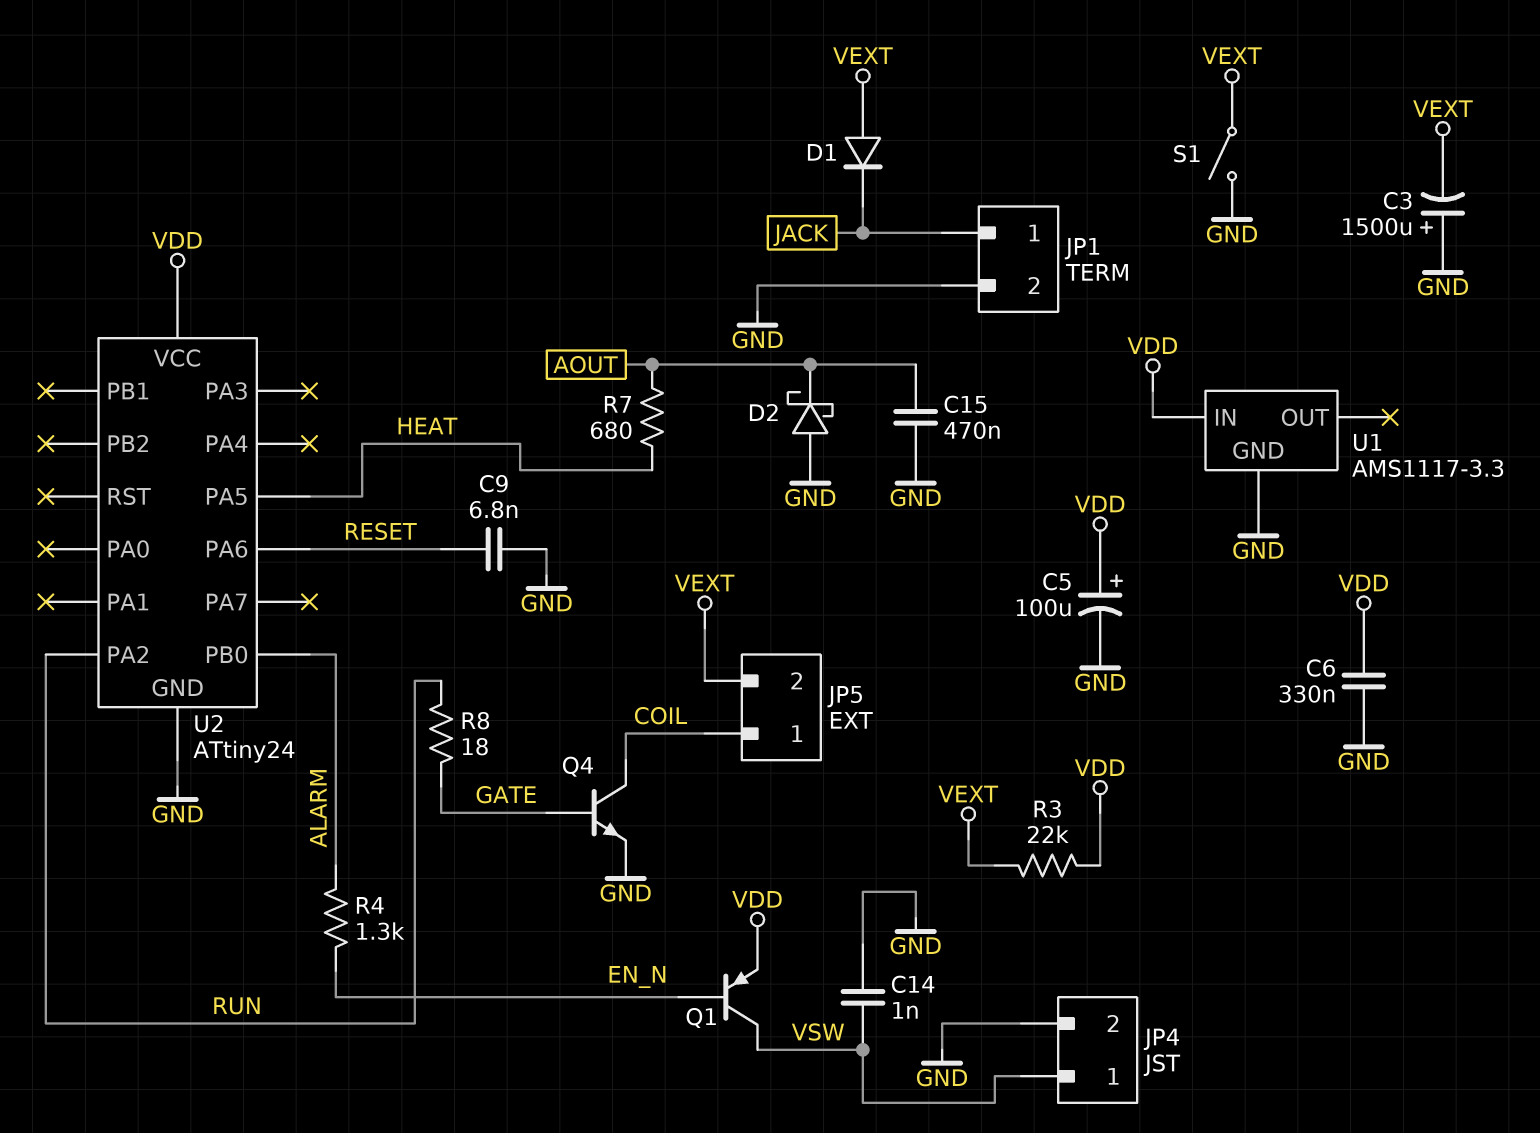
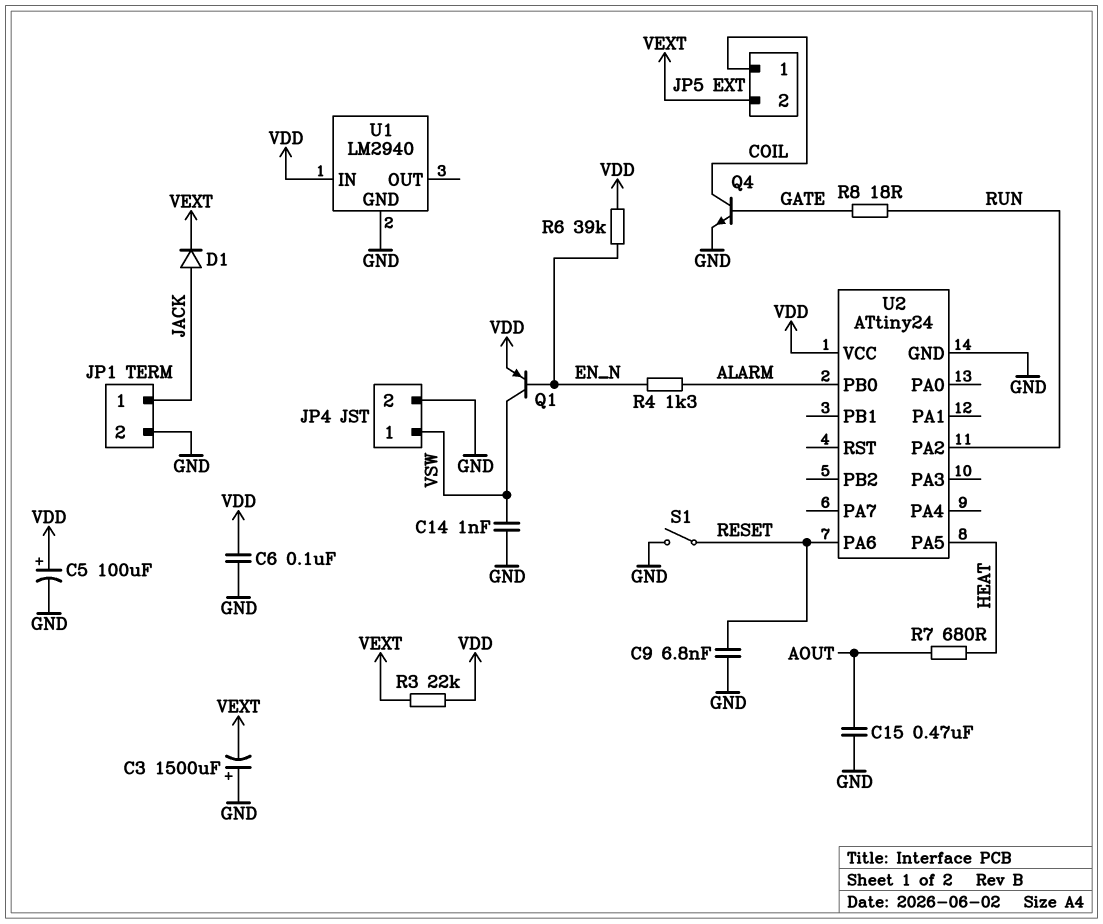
C6: 330nF (GND, VDD) -> 100nF (GND, VDD)
D1: diode (A VEXT, K JACK) -> diode (A JACK, K VEXT)
D2: schottky (A GND, K AOUT) -> none
R6: none -> 39k (EN_N, VDD)
S1: switch (GND, VEXT) -> switch (GND, RESET)
U1: AMS1117-3.3 -> LM2940

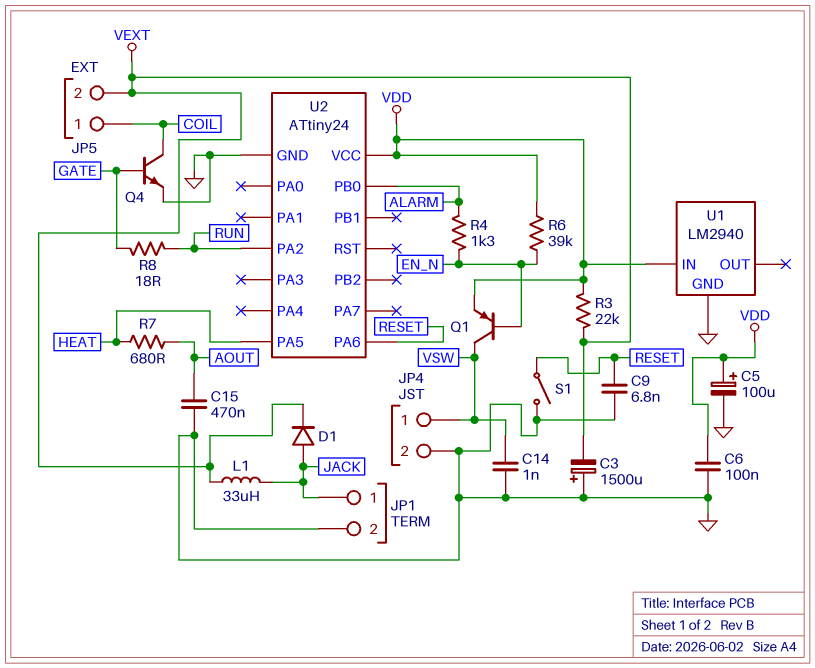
L1: none -> 33uH (JACK, VEXT)

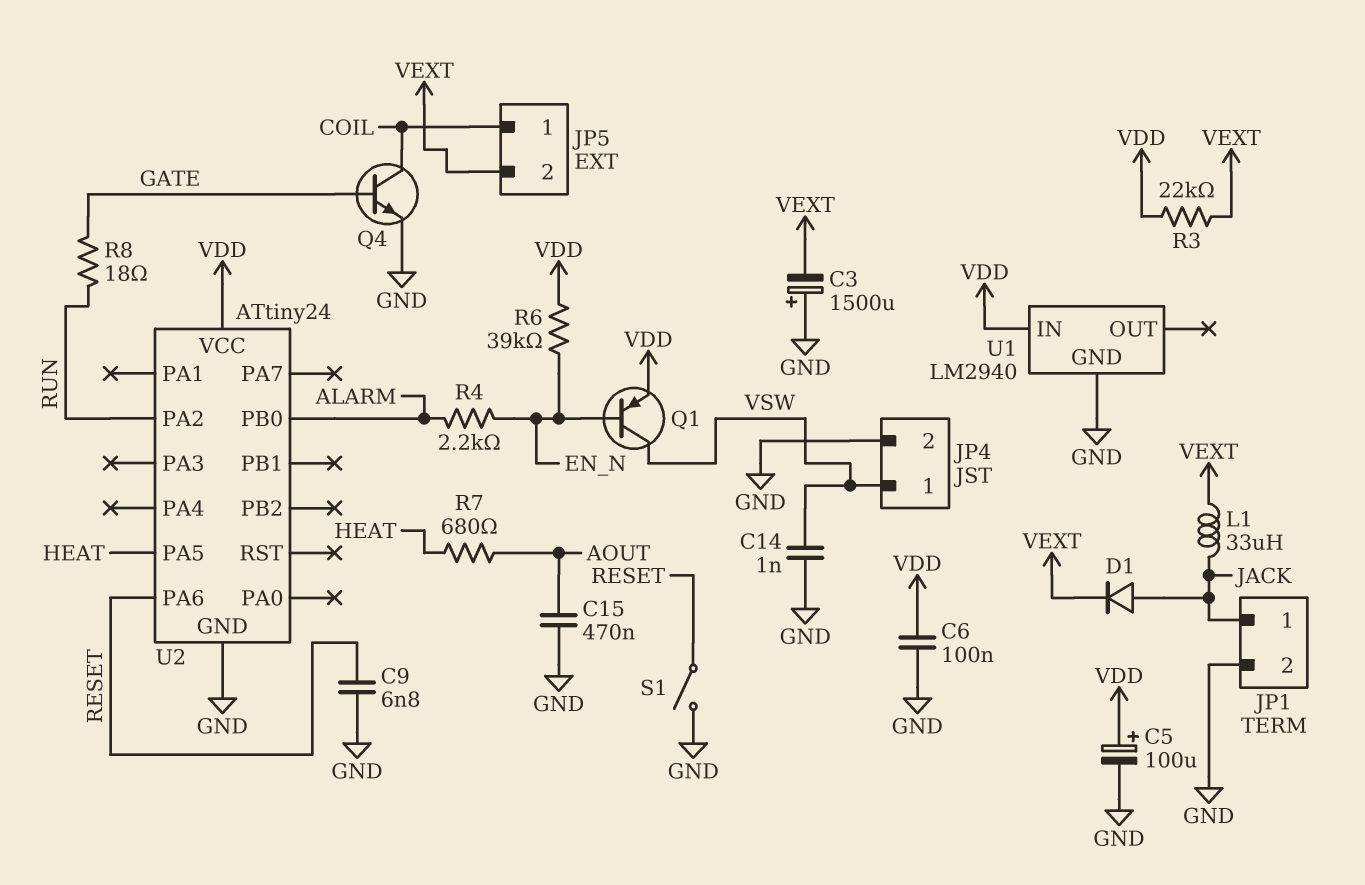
R4: 1.3k (ALARM, EN_N) -> 2.2k (ALARM, EN_N)

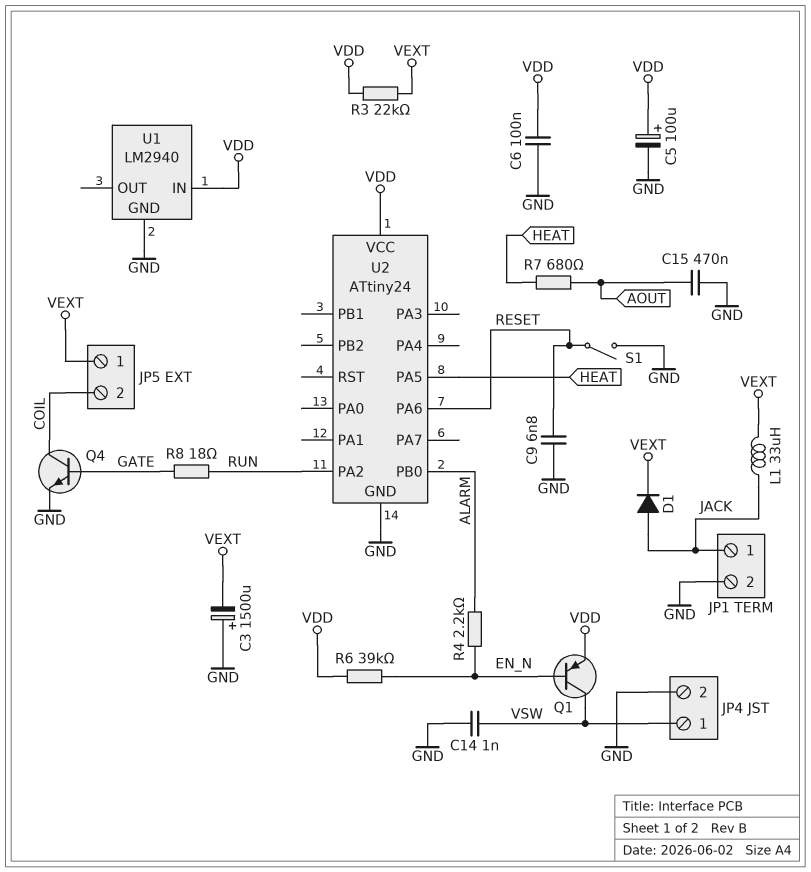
JP5 pin 1: COIL -> VEXT
JP5 pin 2: VEXT -> COIL

